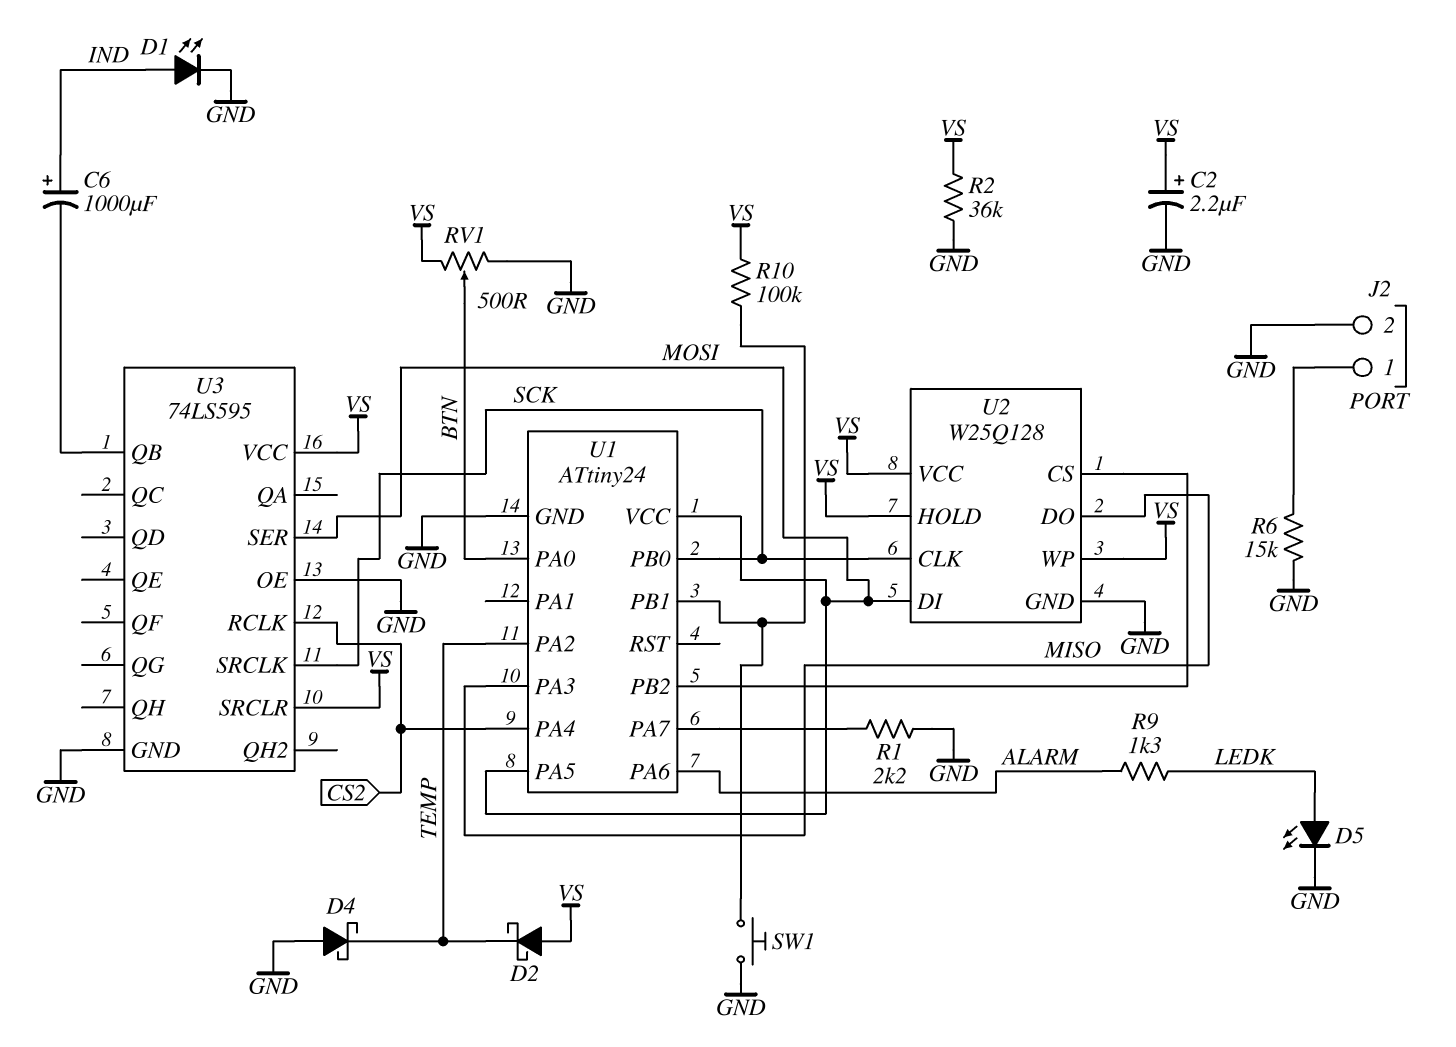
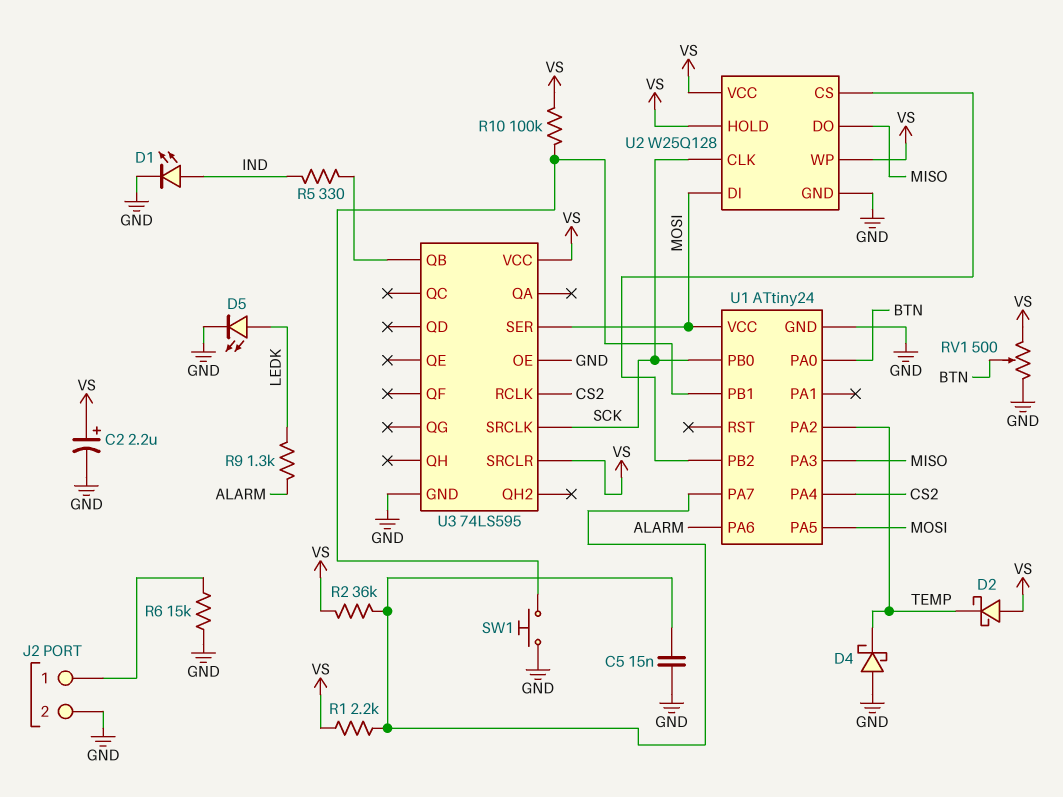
C5: none -> 15nF (GND, U1/PA7)
C6: 1000uF (plus IND, minus U3/QB) -> none
R1: 2.2k (GND, U1/PA7) -> 2.2k (U1/PA7, VS)
R2: 36k (GND, VS) -> 36k (U1/PA7, VS)
R5: none -> 330 (IND, U3/QB)

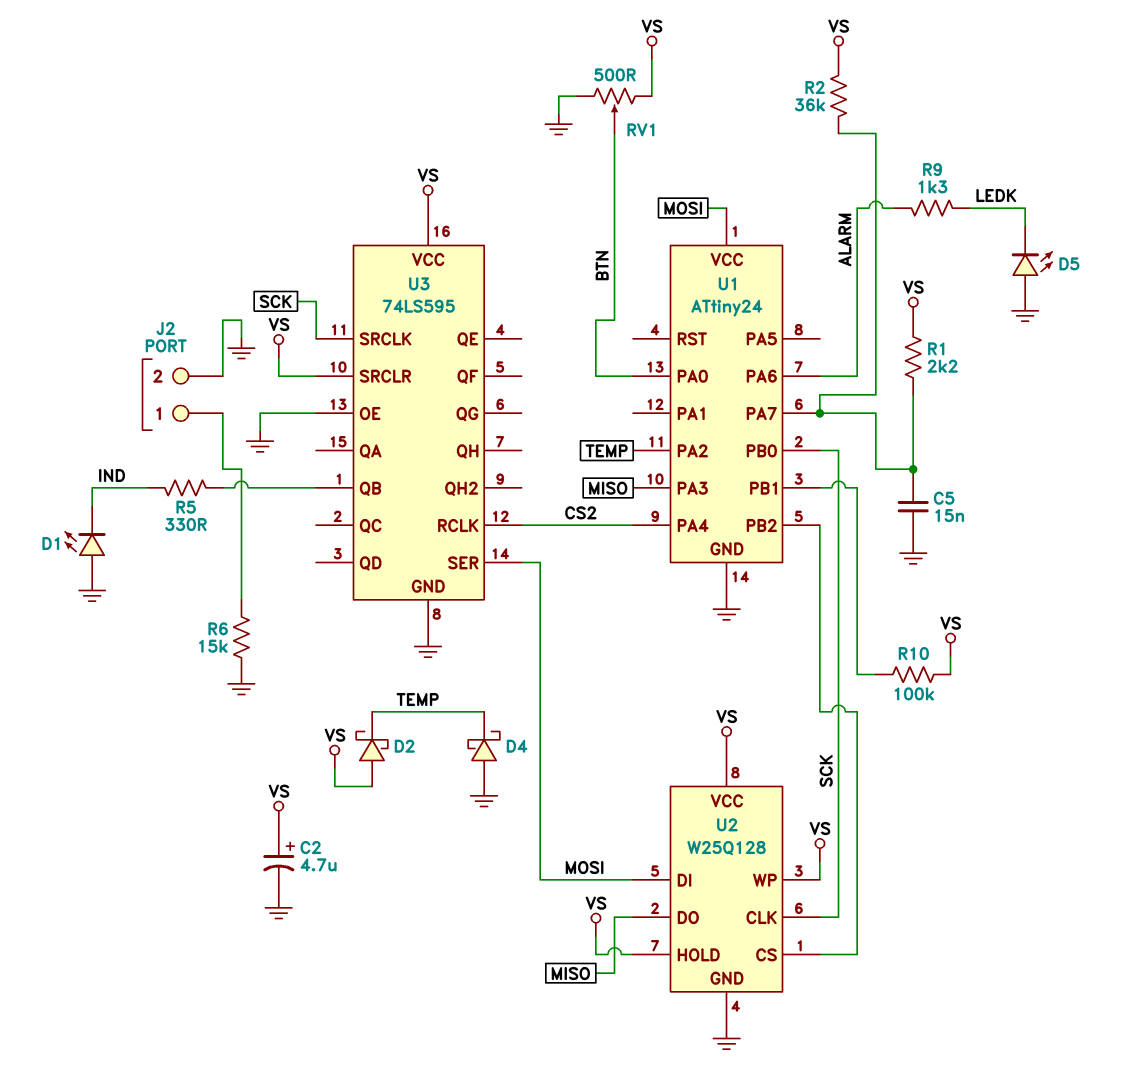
C2: 2.2uF (plus VS, minus GND) -> 4.7uF (plus VS, minus GND)
D1: LED (A IND, K GND) -> LED (A GND, K IND)
D5: LED (A LEDK, K GND) -> LED (A GND, K LEDK)
SW1: button (GND, U1/PB1) -> none
U1 pin PA5: MOSI -> none

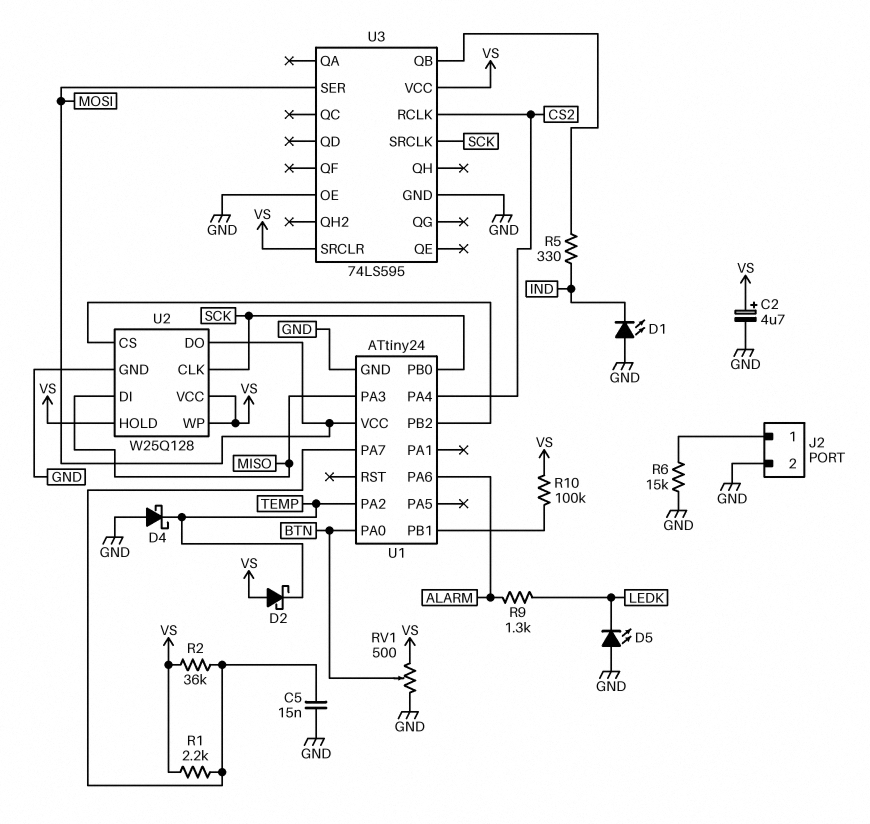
U2 pin DI: MOSI -> MISO
U2 pin DO: MISO -> MOSI

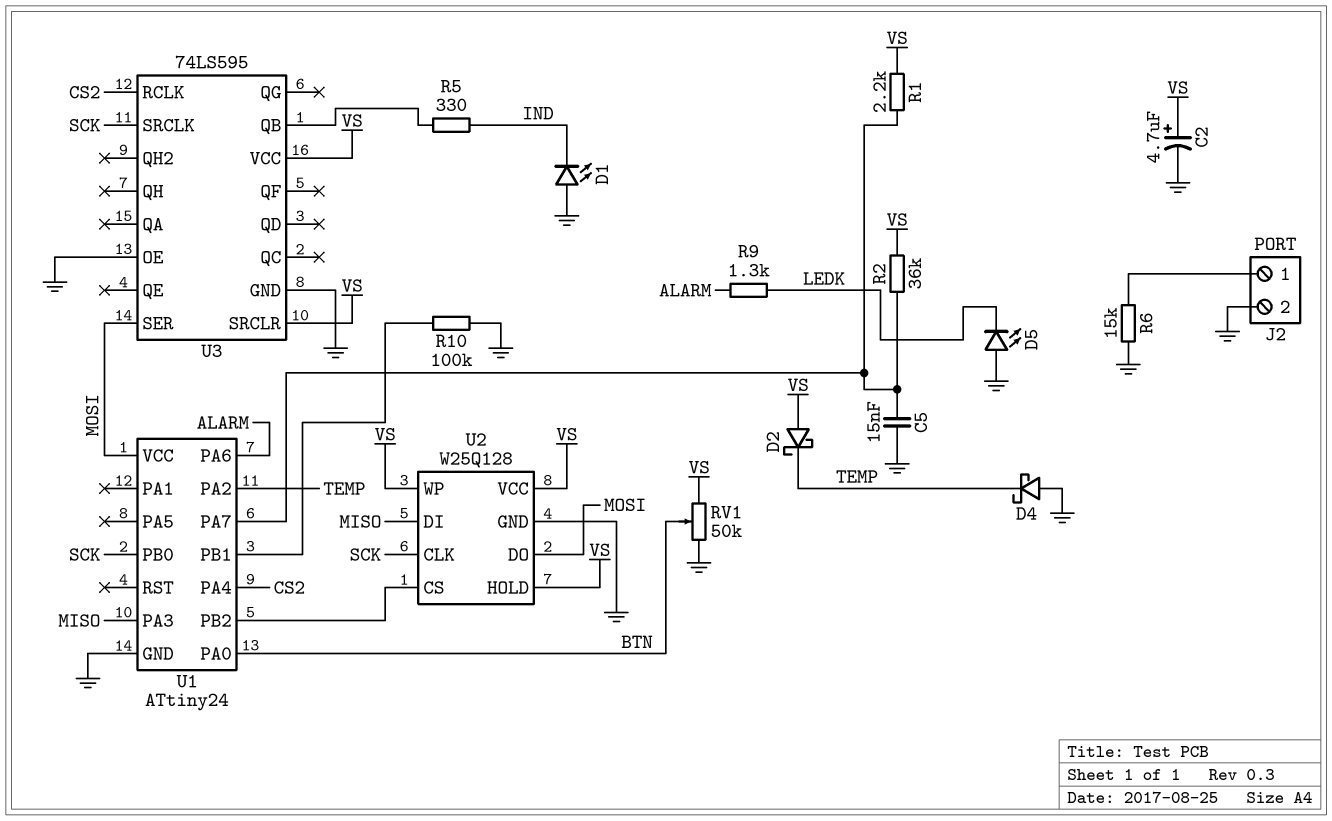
R10: 100k (U1/PB1, VS) -> 100k (GND, U1/PB1)
RV1: 500 (GND, VS, wiper BTN) -> 50k (GND, VS, wiper BTN)

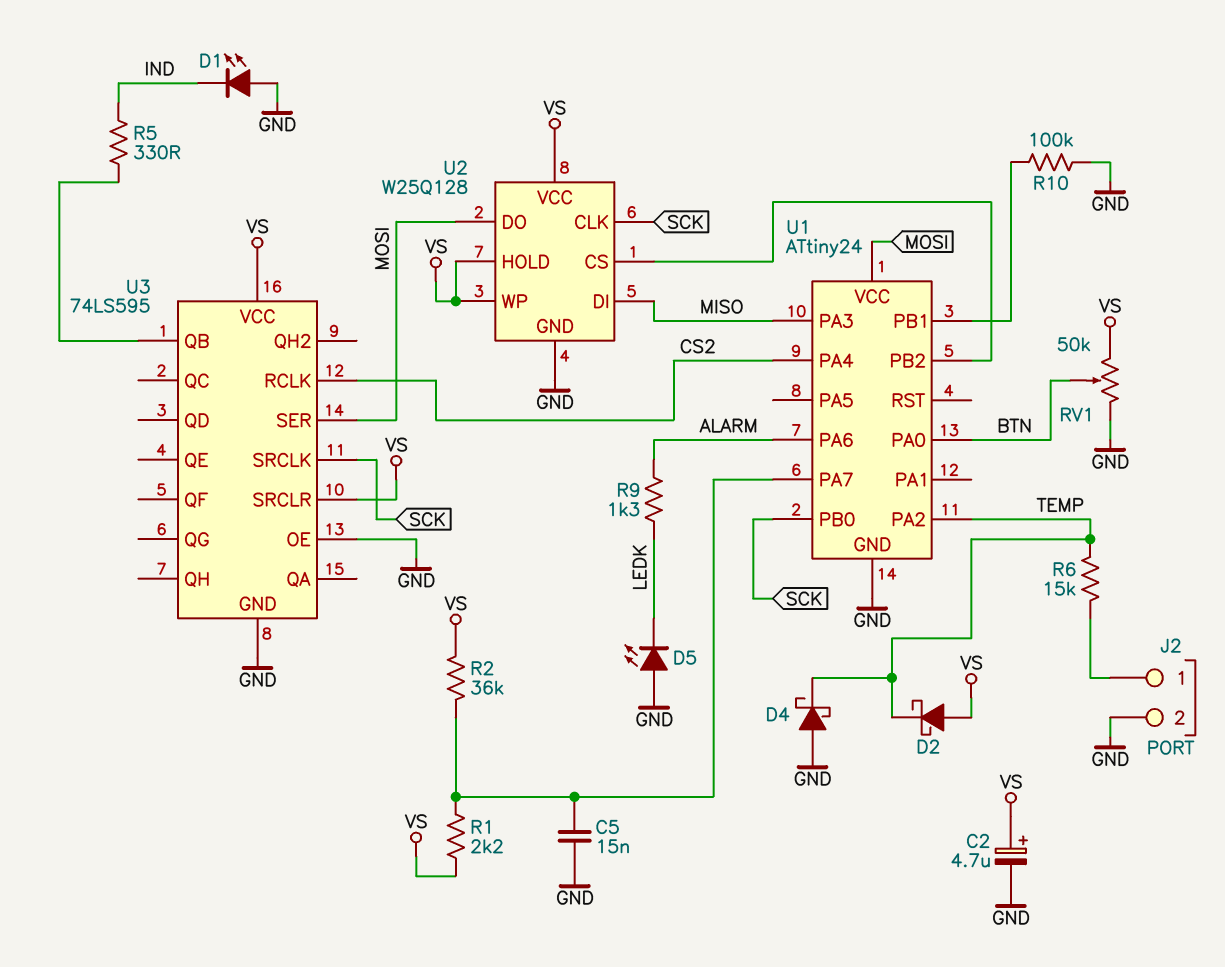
R6: 15k (GND, J2/1) -> 15k (J2/1, TEMP)

